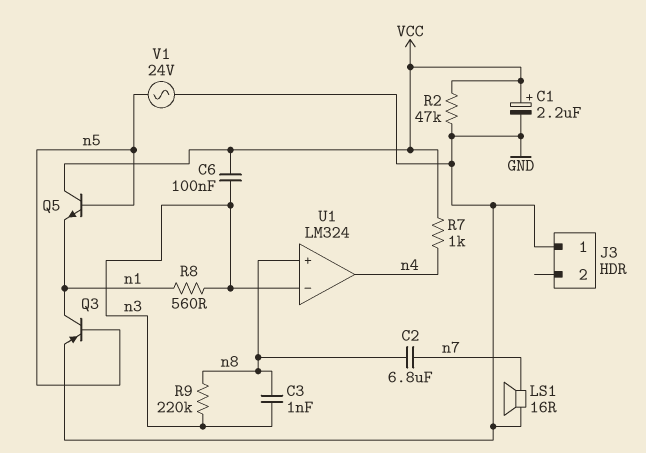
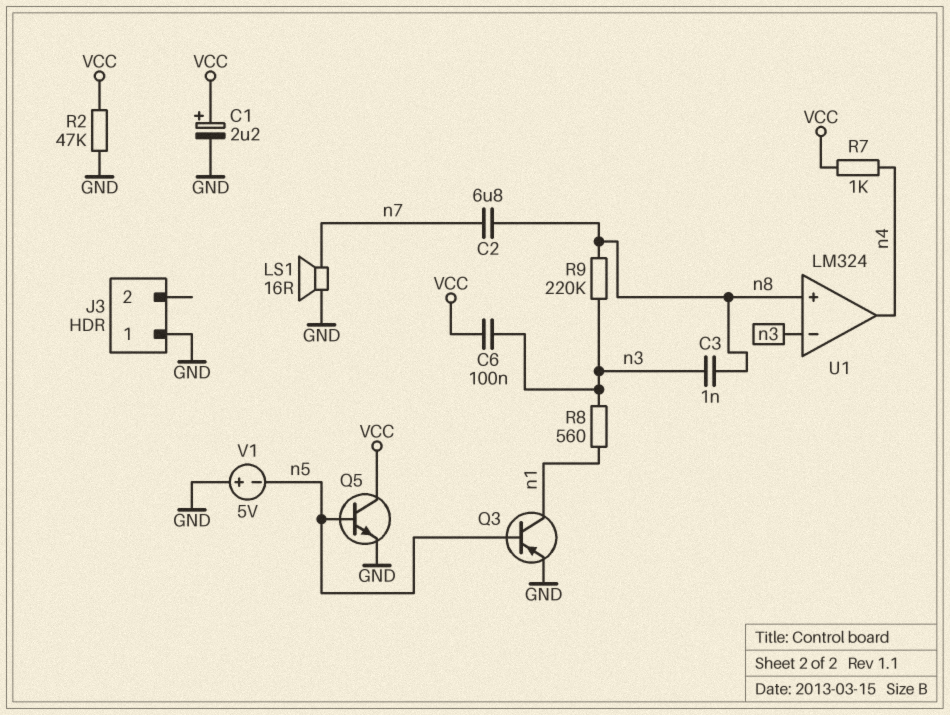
Q5: NPN (B n5, C VCC, E n1) -> NPN (B n5, C VCC, E GND)
V1: AC 24V (GND, n5) -> 5V (plus GND, minus n5)

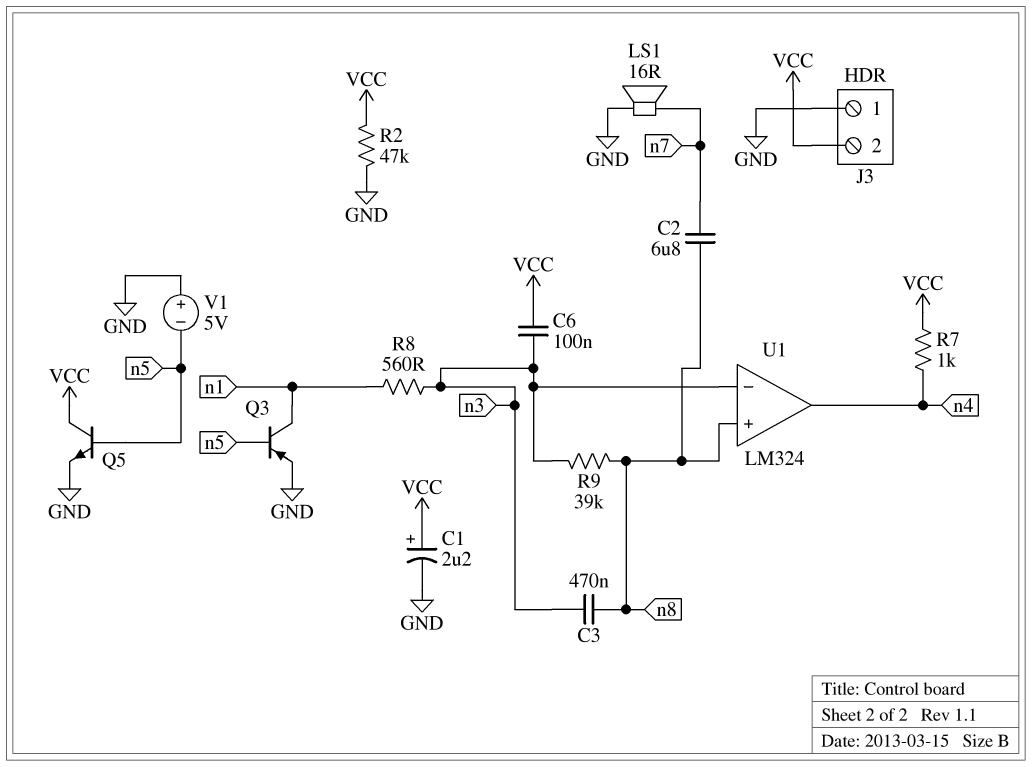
C3: 1nF (n3, n8) -> 470nF (n3, n8)
J3 pin 2: none -> VCC
R9: 220k (n3, n8) -> 39k (n3, n8)

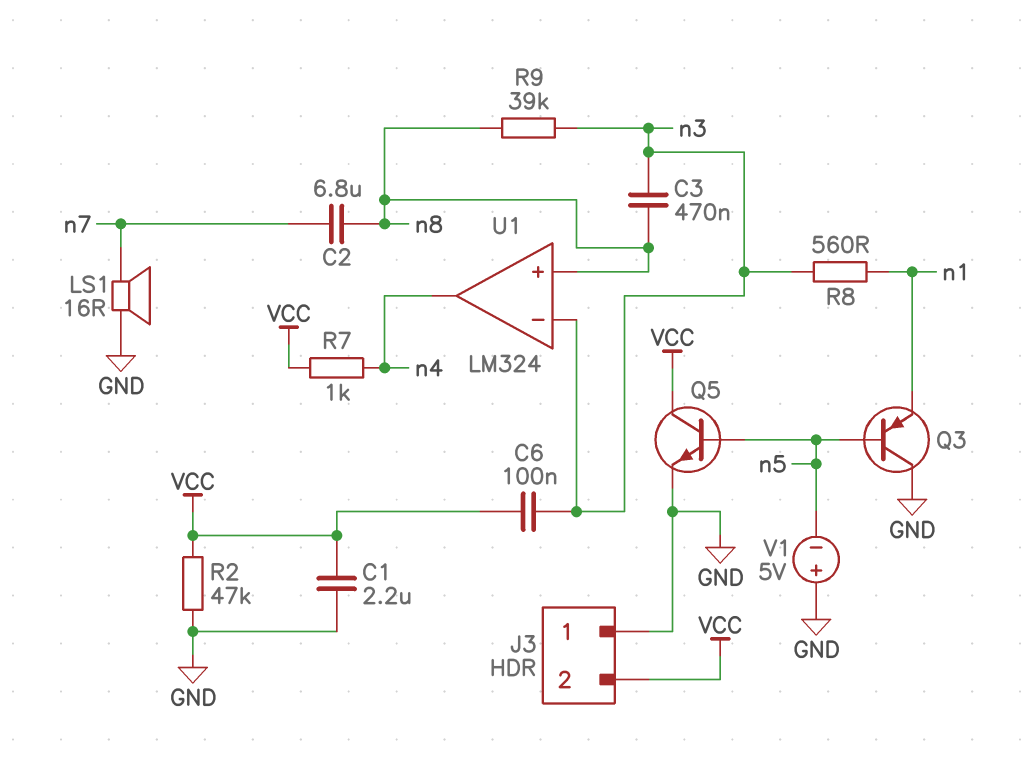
C1: 2.2uF (plus VCC, minus GND) -> 2.2uF (GND, VCC)
Q3: PNP (B n5, C n1, E GND) -> PNP (B n5, C GND, E n1)

